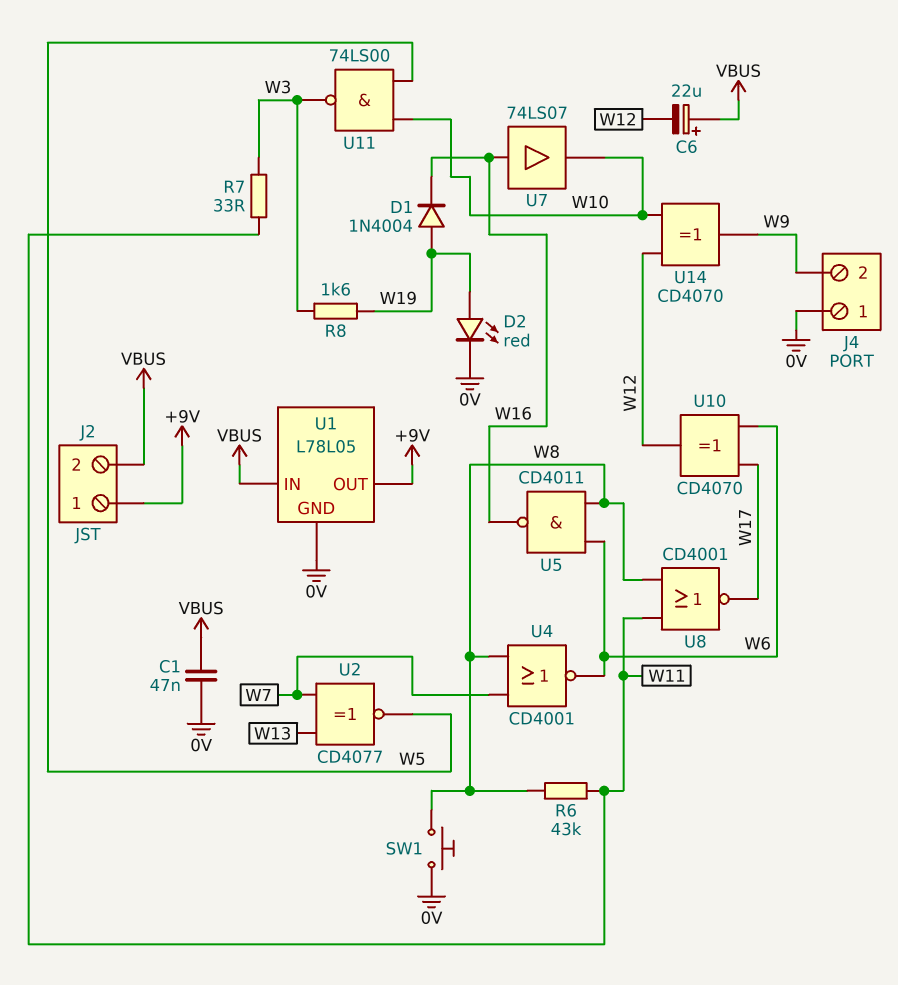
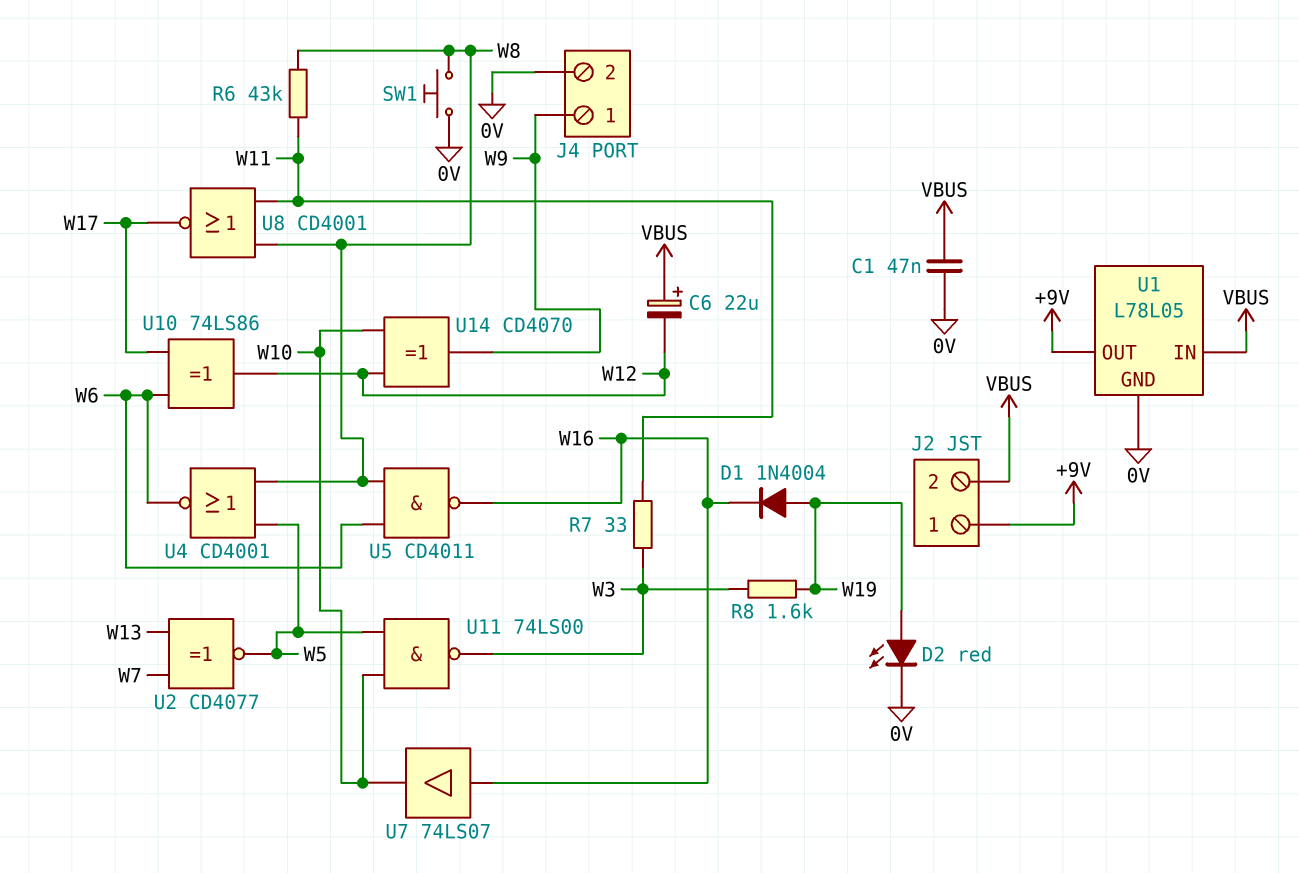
J4 pin 1: 0V -> W9
J4 pin 2: W9 -> 0V
U4: NOR CD4001 (in W7, in W8, out W6) -> NOR CD4001 (in W5, in W8, out W6)
U10: XOR CD4070 (in W6, in W17, out W12) -> XOR 74LS86 (in W6, in W17, out W12)

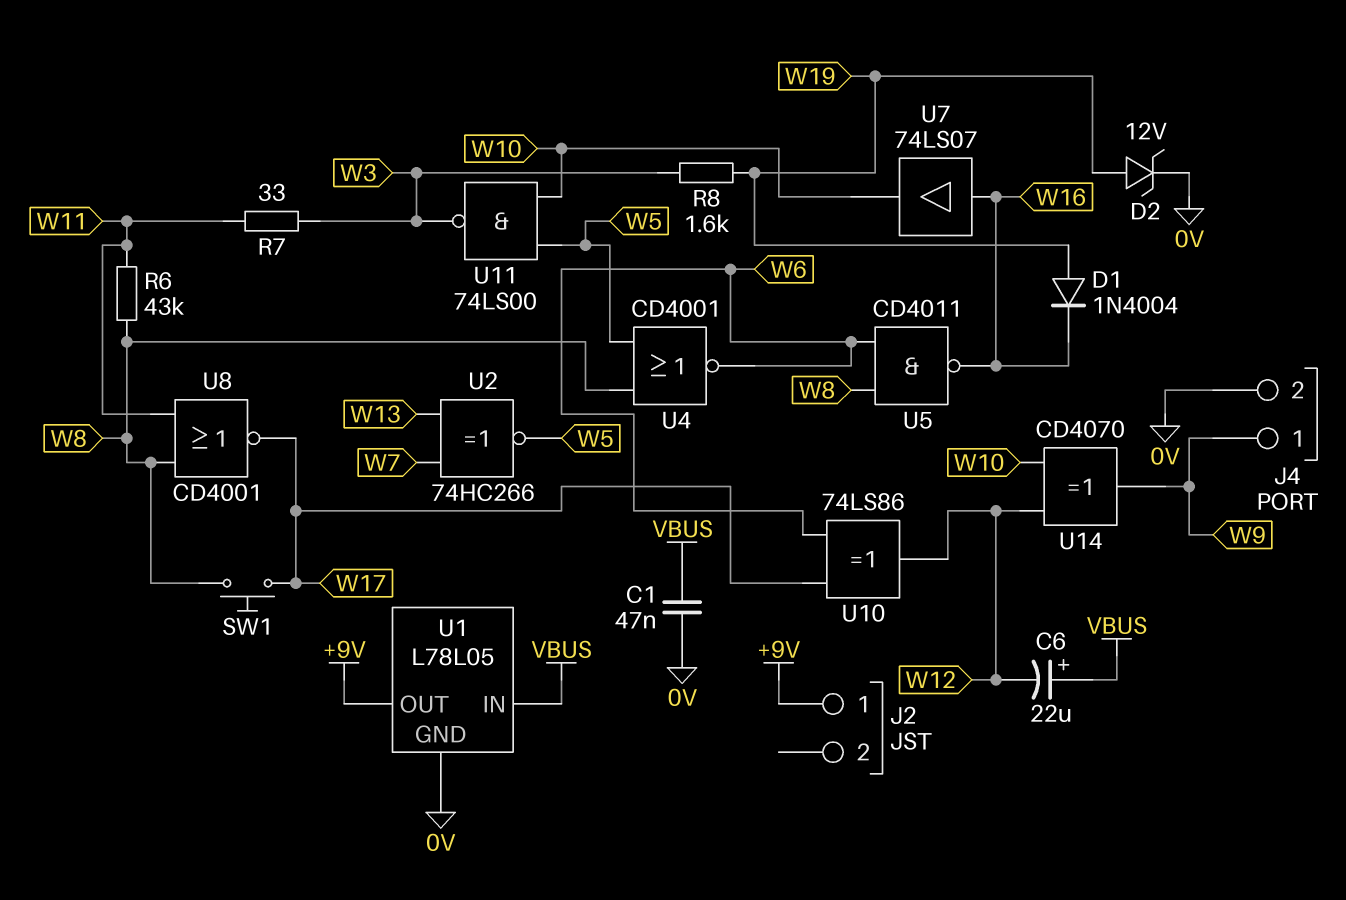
D2: LED red (A W19, K 0V) -> zener 12V (A W19, K 0V)
J2 pin 2: VBUS -> none
SW1: button (0V, W8) -> button (W8, W17)
U2: XNOR CD4077 (in W7, in W13, out W5) -> XNOR 74HC266 (in W7, in W13, out W5)

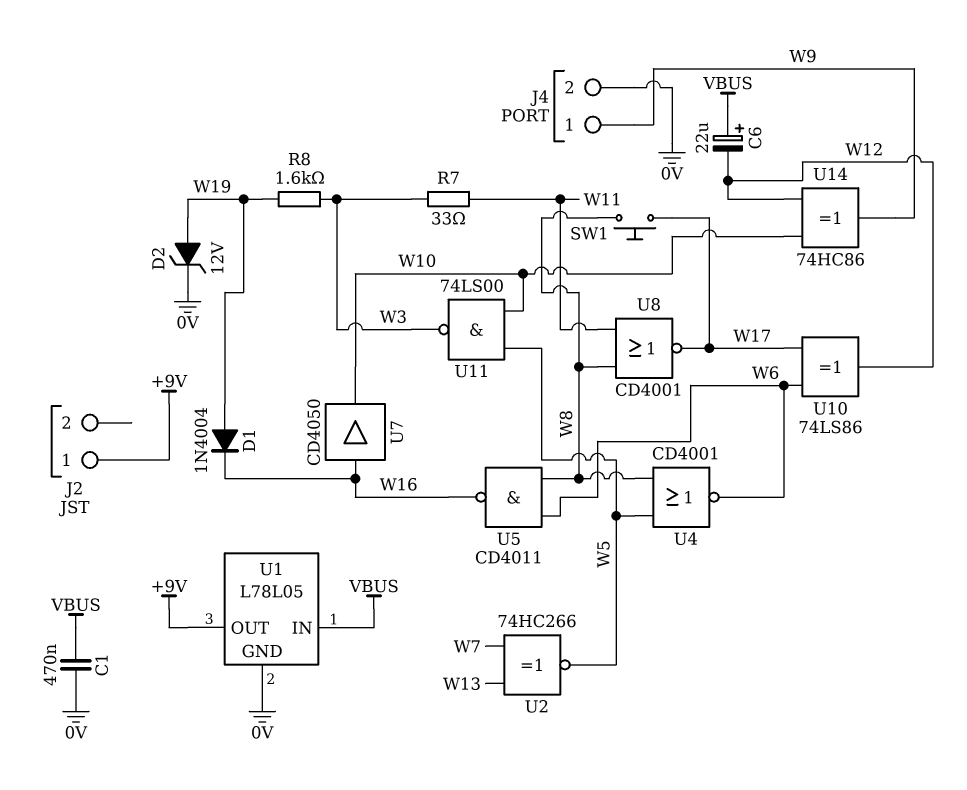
C1: 47nF (0V, VBUS) -> 470nF (0V, VBUS)
R6: 43k (W8, W11) -> none
U7: buffer 74LS07 (in W16, out W10) -> buffer CD4050 (in W16, out W10)
U14: XOR CD4070 (in W10, in W12, out W9) -> XOR 74HC86 (in W10, in W12, out W9)

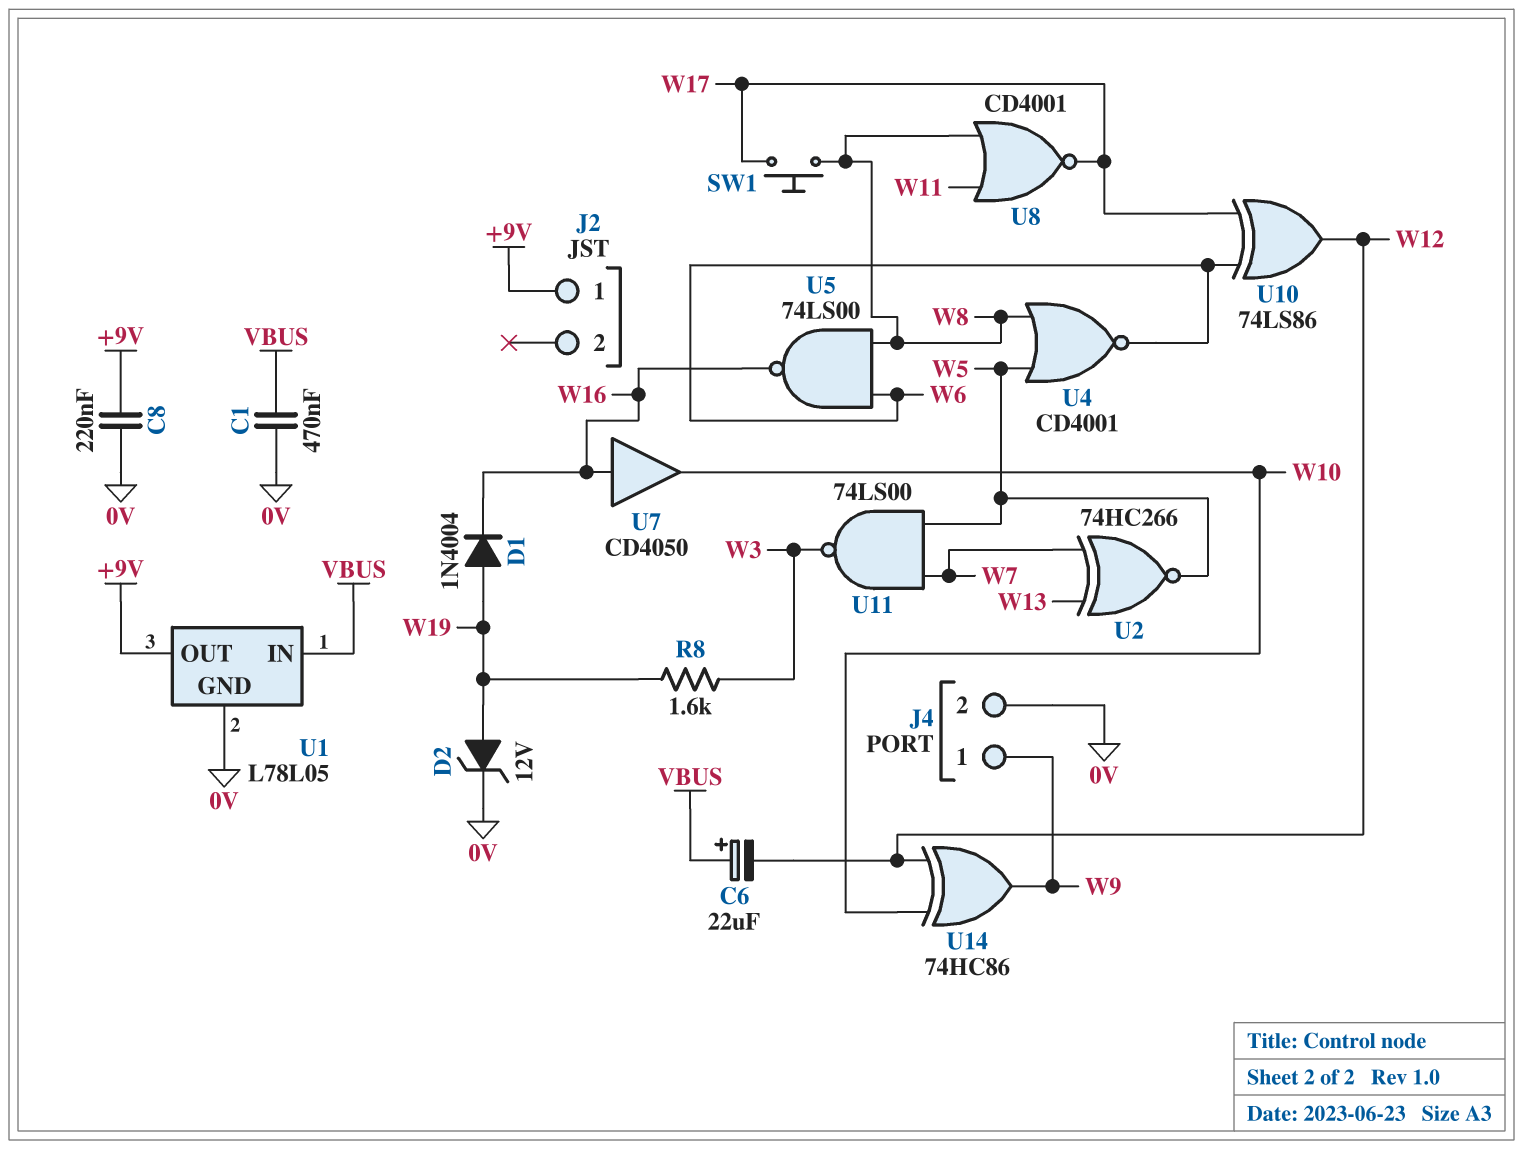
C8: none -> 220nF (+9V, 0V)
R7: 33 (W3, W11) -> none
U5: NAND CD4011 (in W6, in W8, out W16) -> NAND 74LS00 (in W6, in W8, out W16)
U11: NAND 74LS00 (in W5, in W10, out W3) -> NAND 74LS00 (in W5, in W7, out W3)

